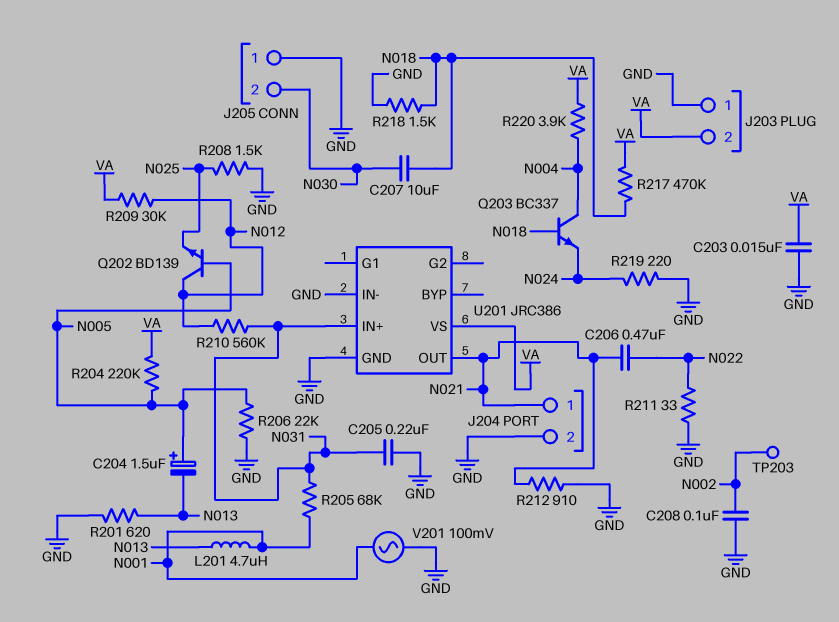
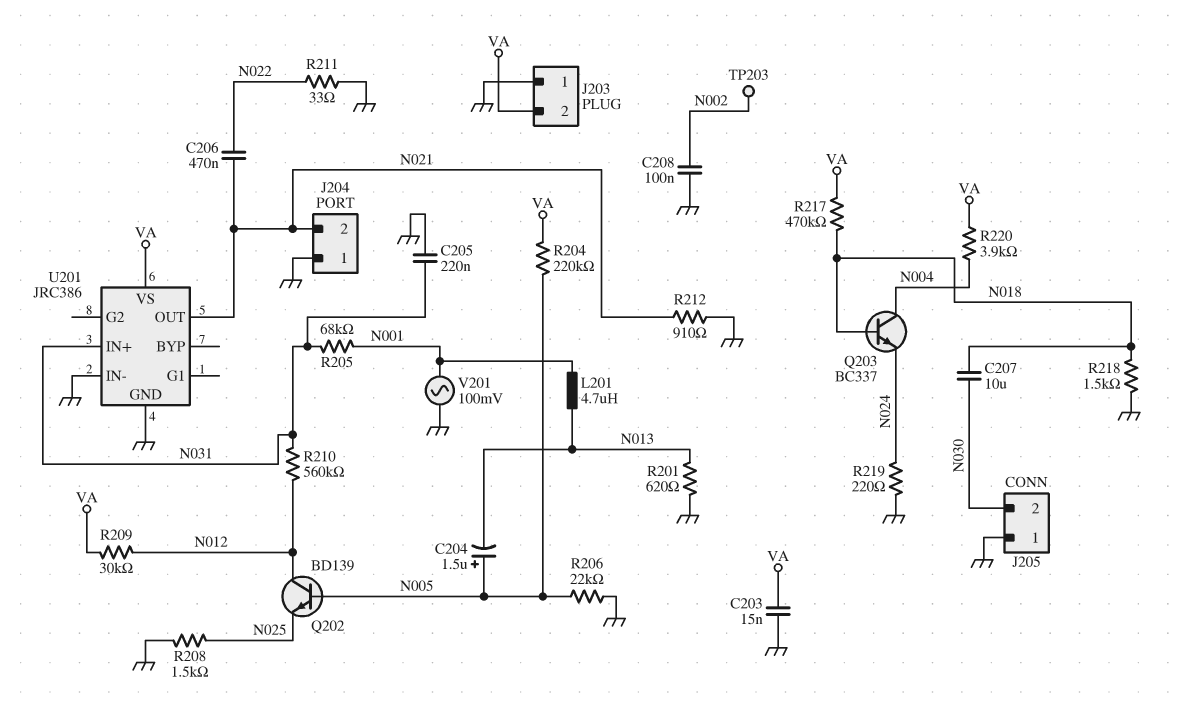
J204 pin 1: N021 -> GND
J204 pin 2: GND -> N021

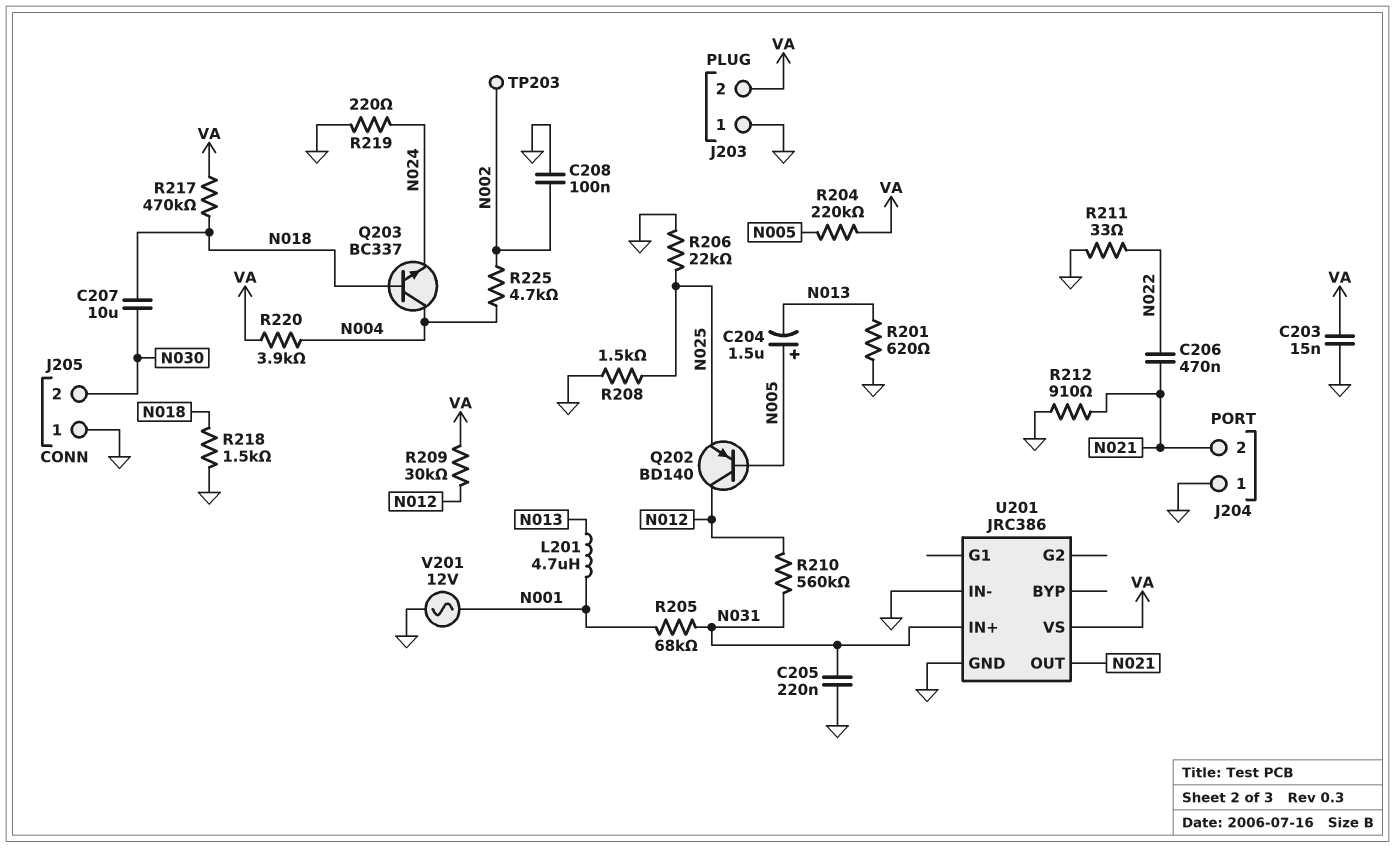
Q202: NPN BD139 (B N005, C N012, E N025) -> PNP BD140 (B N005, C N012, E N025)
R206: 22k (GND, N005) -> 22k (GND, N025)
R225: none -> 4.7k (N002, N004)
V201: AC 100mV (GND, N001) -> AC 12V (GND, N001)

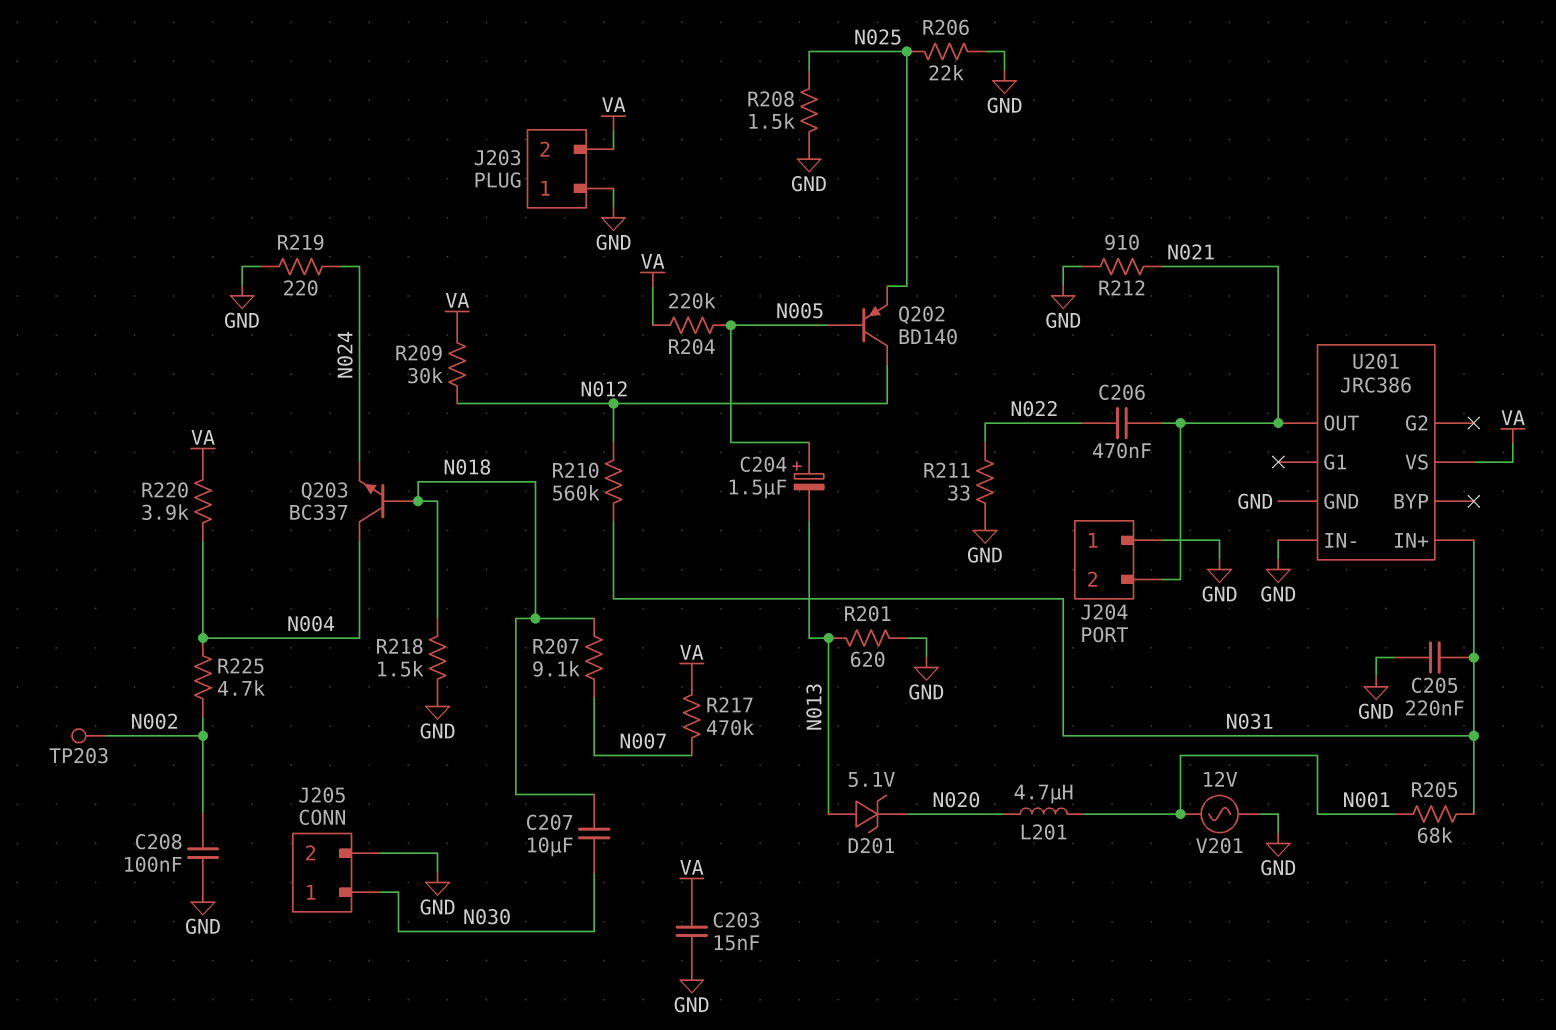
D201: none -> zener 5.1V (A N013, K N020)
J205 pin 1: GND -> N030
J205 pin 2: N030 -> GND
L201: 4.7uH (N001, N013) -> 4.7uH (N001, N020)
R207: none -> 9.1k (N007, N018)
R217: 470k (N018, VA) -> 470k (N007, VA)

